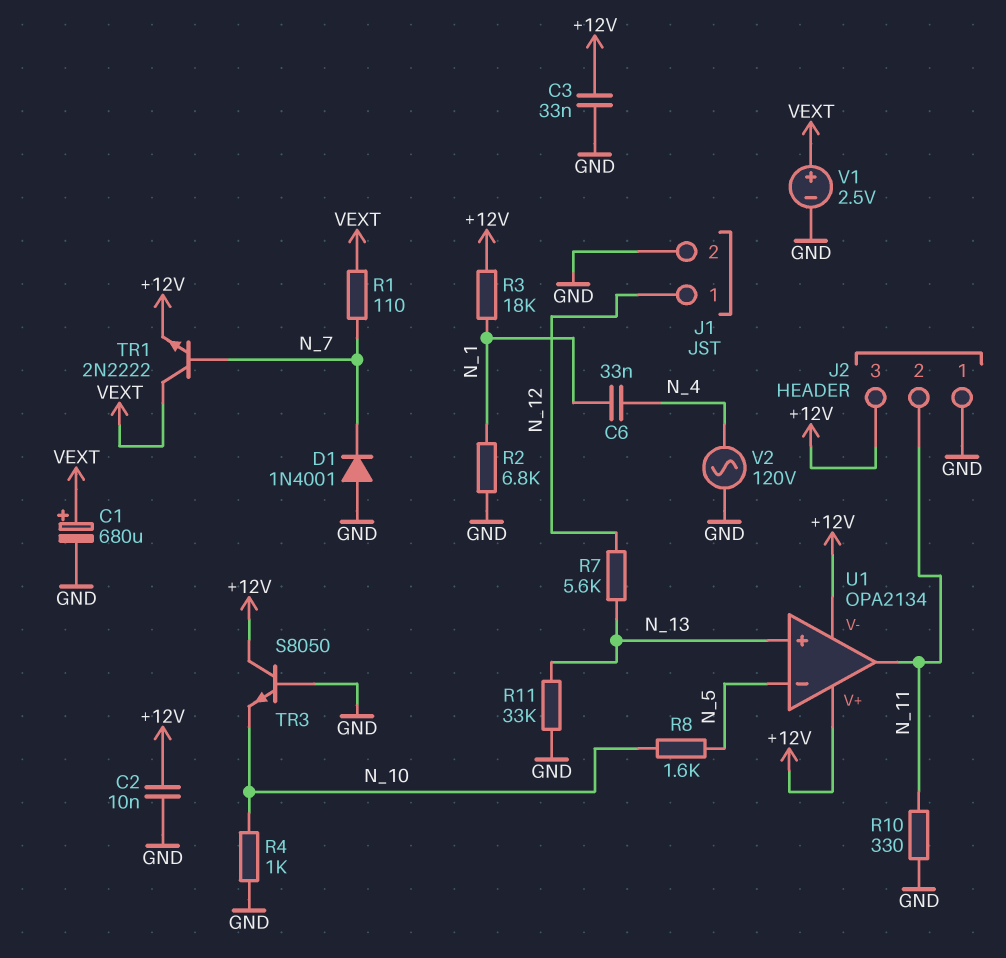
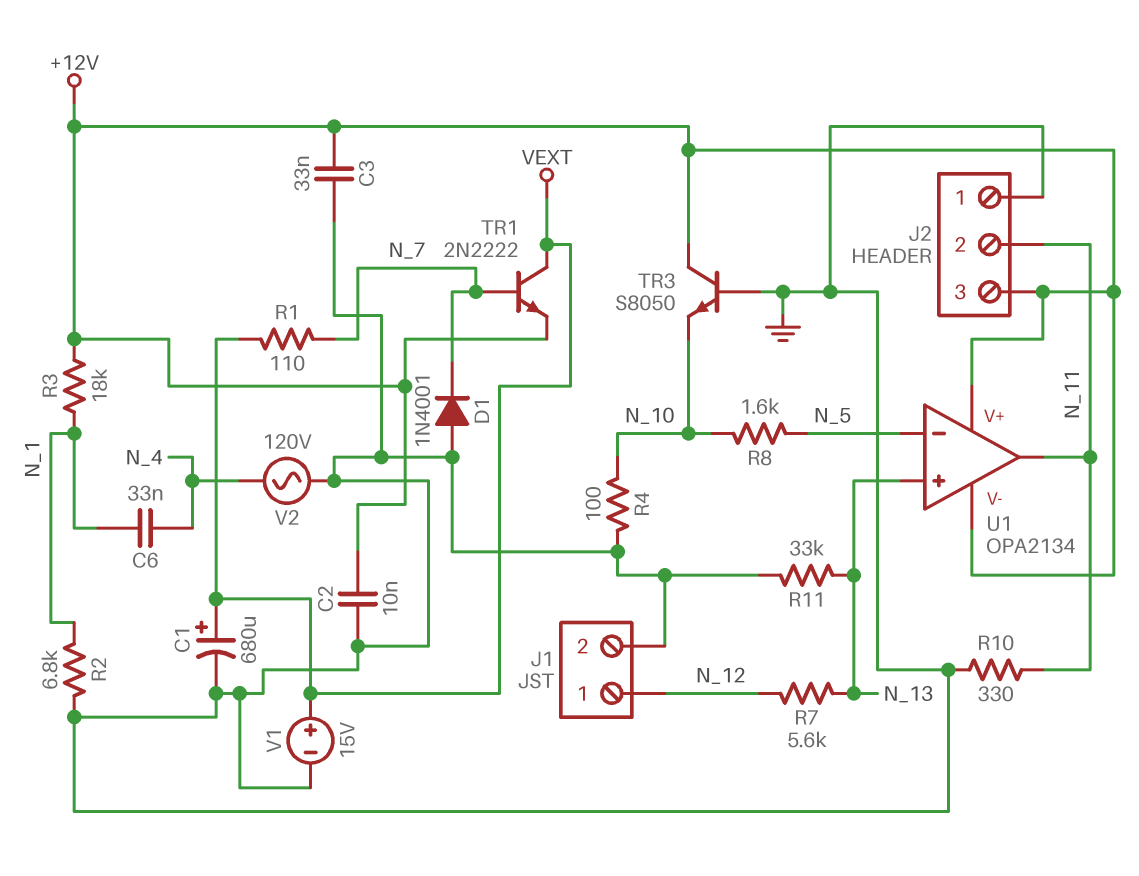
R4: 1k (GND, N_10) -> 100 (GND, N_10)
V1: 2.5V (plus VEXT, minus GND) -> 15V (plus VEXT, minus GND)

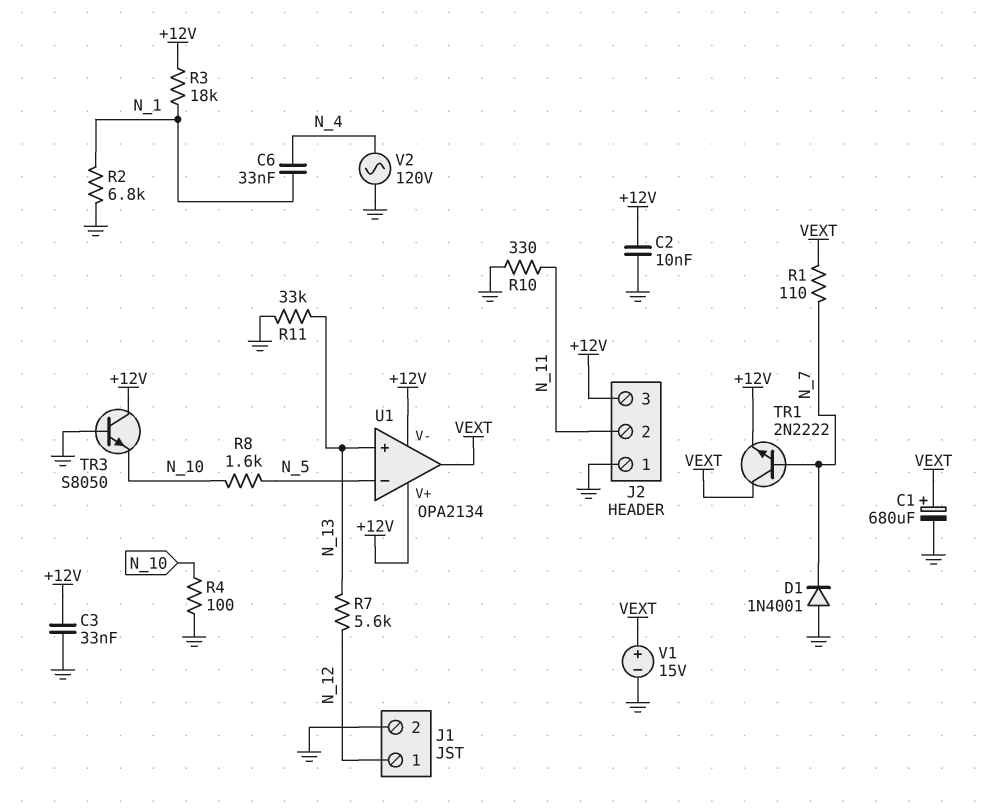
U1 pin out: N_11 -> VEXT

